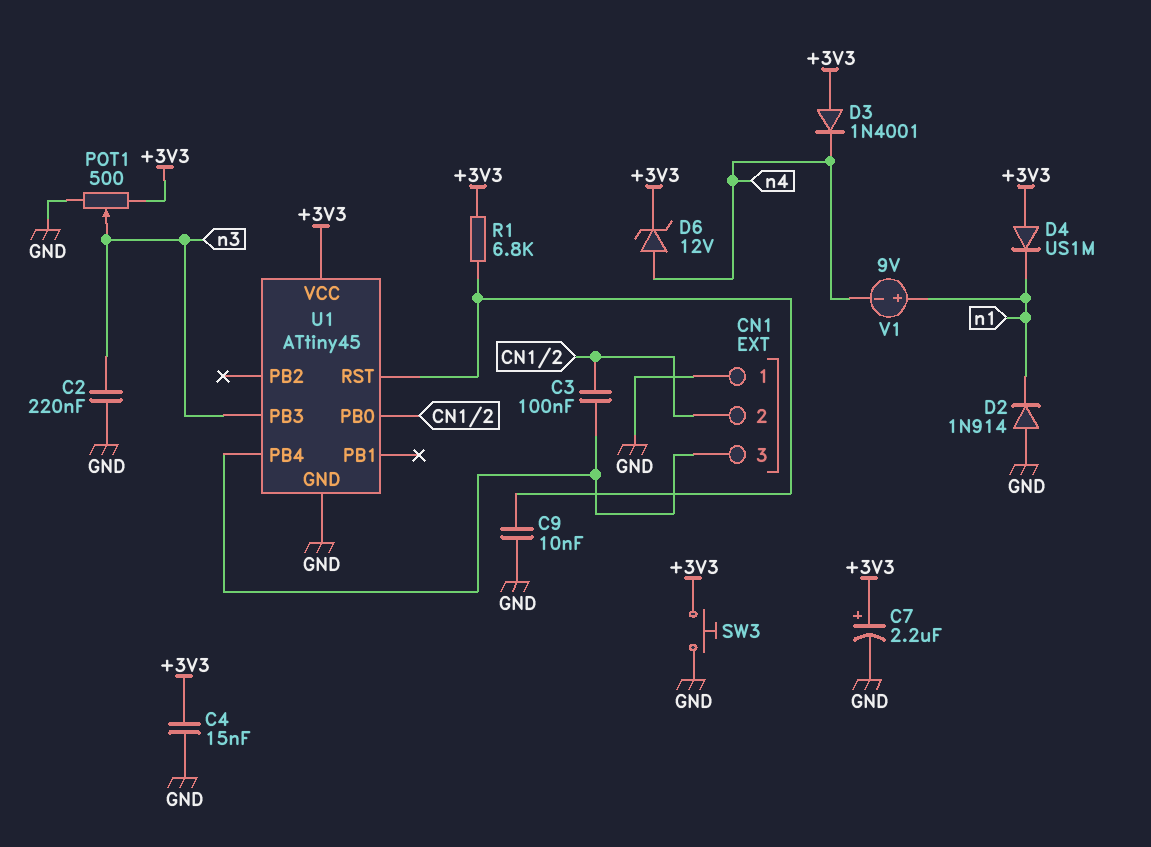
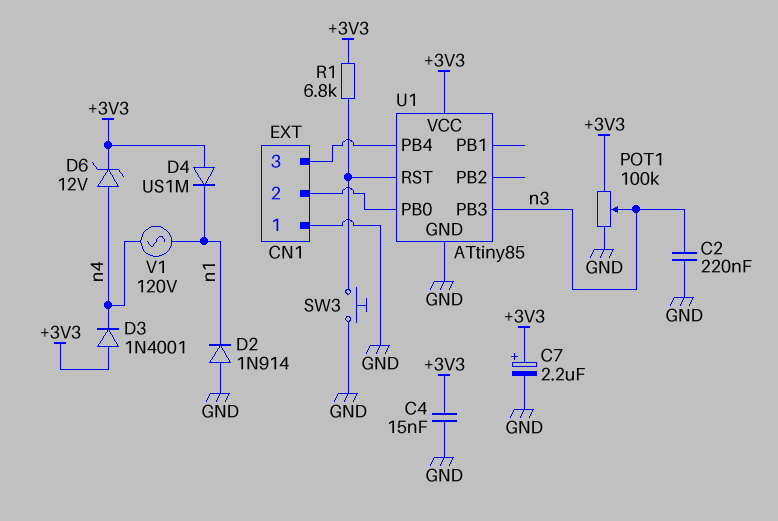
C3: 100nF (CN1/2, CN1/3) -> none
C9: 10nF (GND, U1/RST) -> none
POT1: 500 (+3V3, GND, wiper n3) -> 100k (+3V3, GND, wiper n3)
SW3: button (+3V3, GND) -> button (GND, U1/RST)
U1: ATtiny45 -> ATtiny85
V1: 9V (plus n1, minus n4) -> AC 120V (n1, n4)

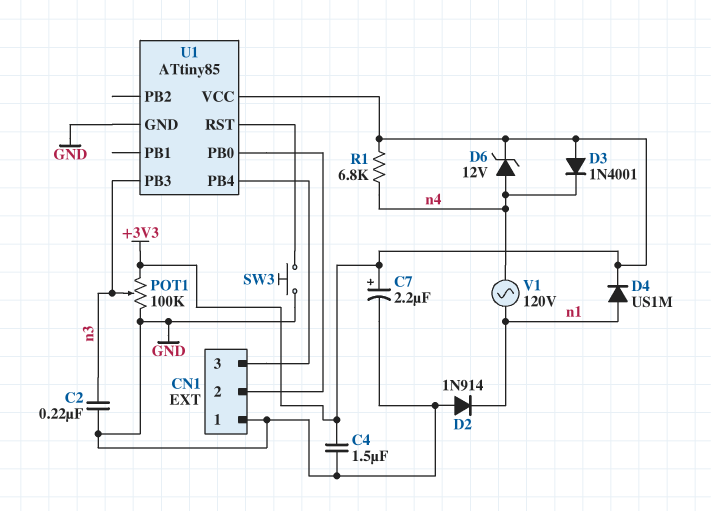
C4: 15nF (+3V3, GND) -> 1.5uF (+3V3, GND)
D4: diode US1M (A +3V3, K n1) -> diode US1M (A n1, K +3V3)
R1: 6.8k (+3V3, U1/RST) -> 6.8k (+3V3, n4)

